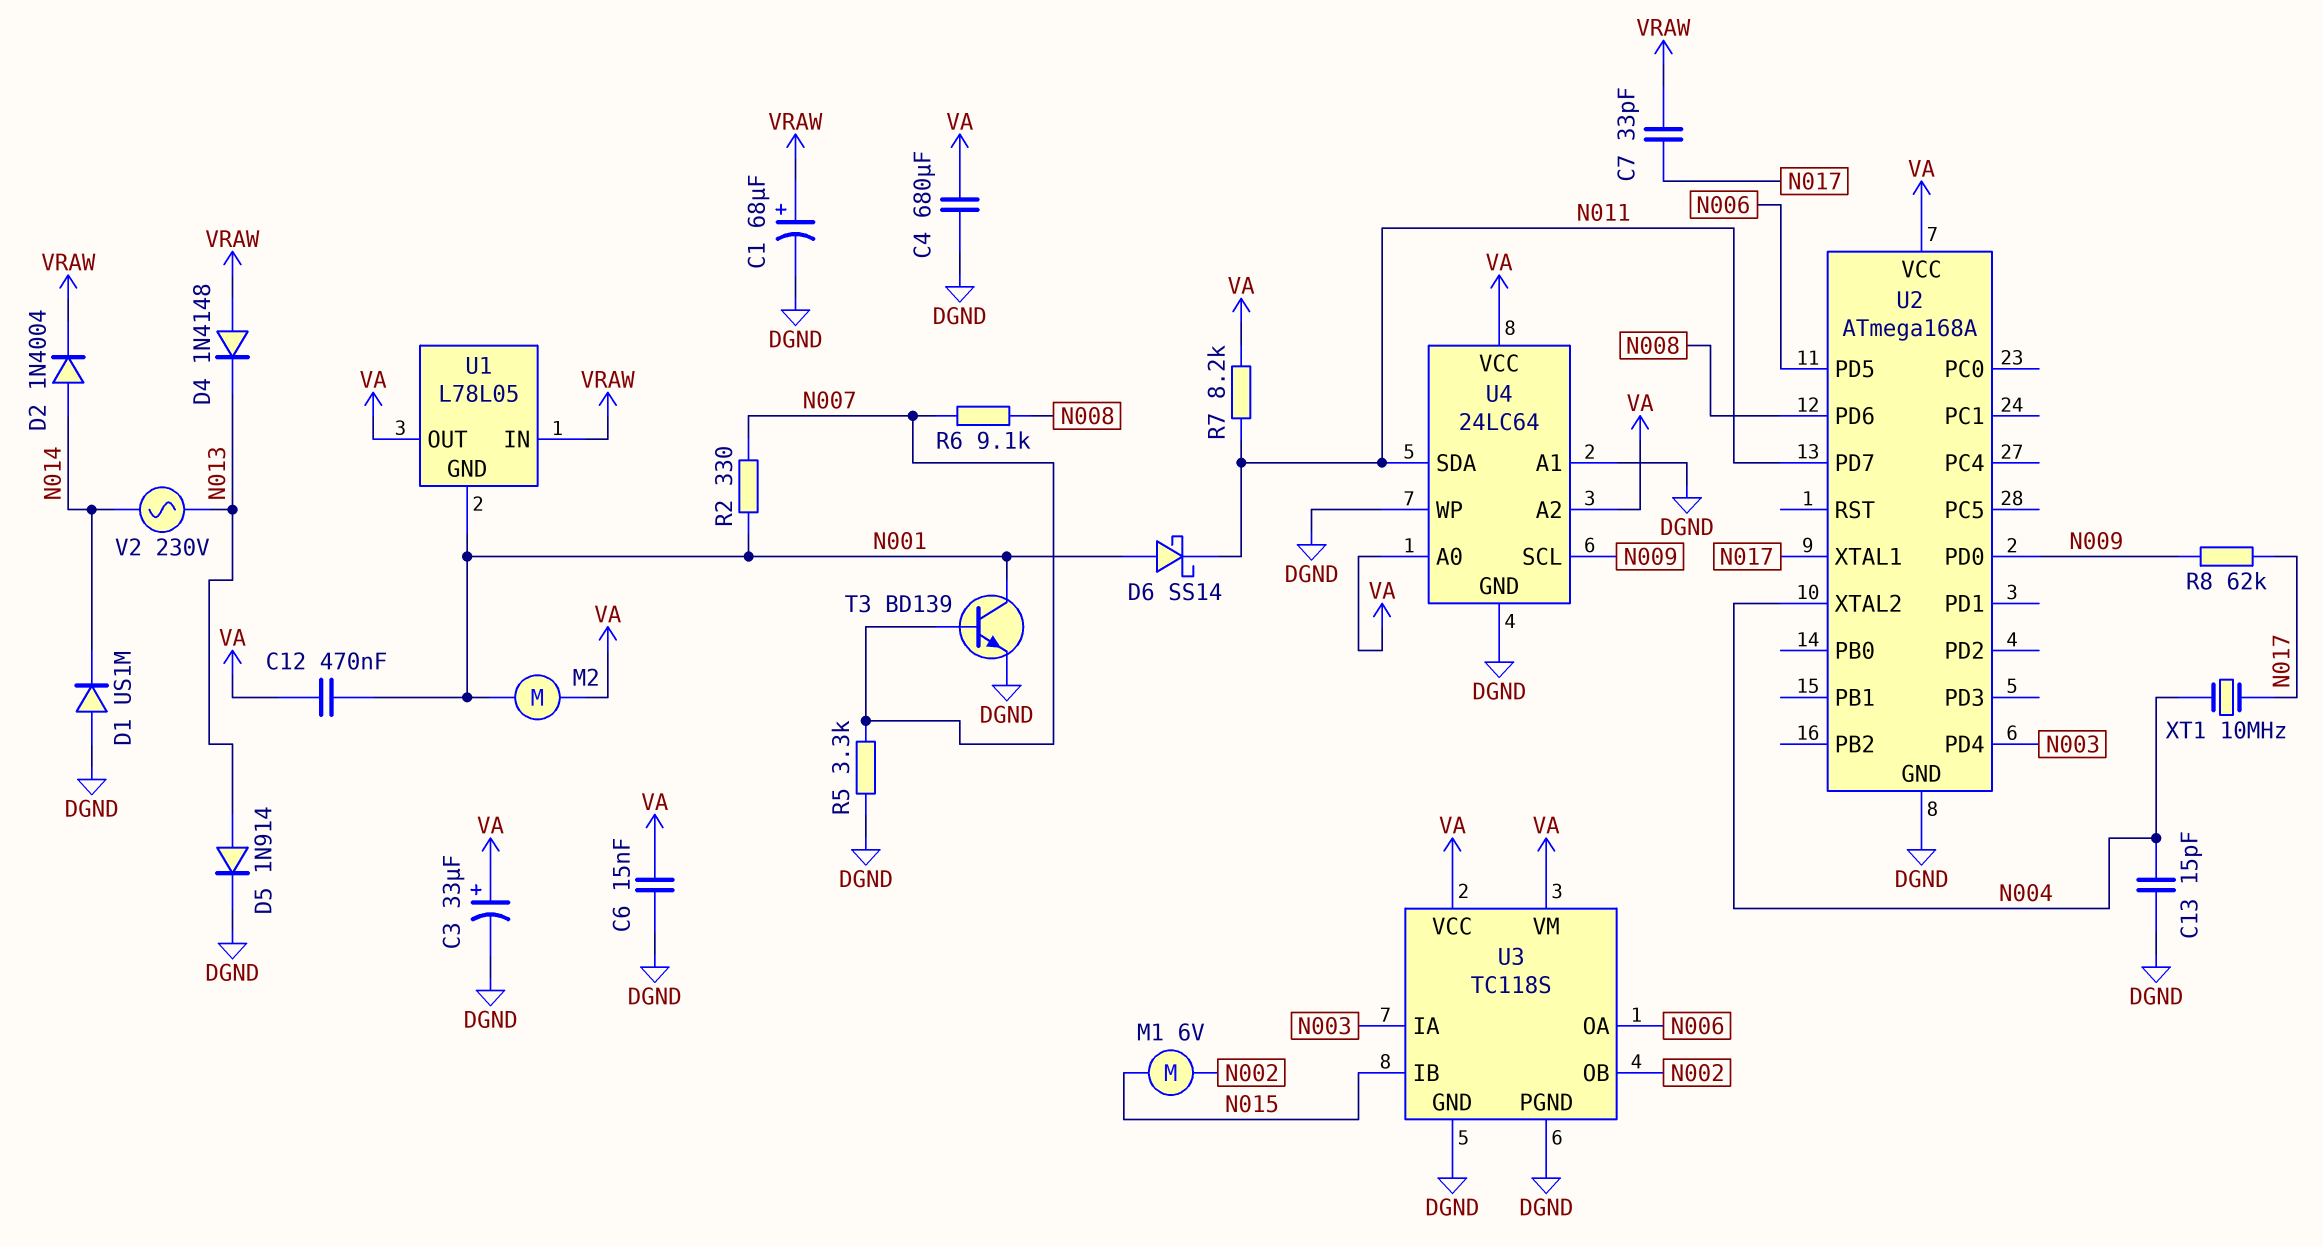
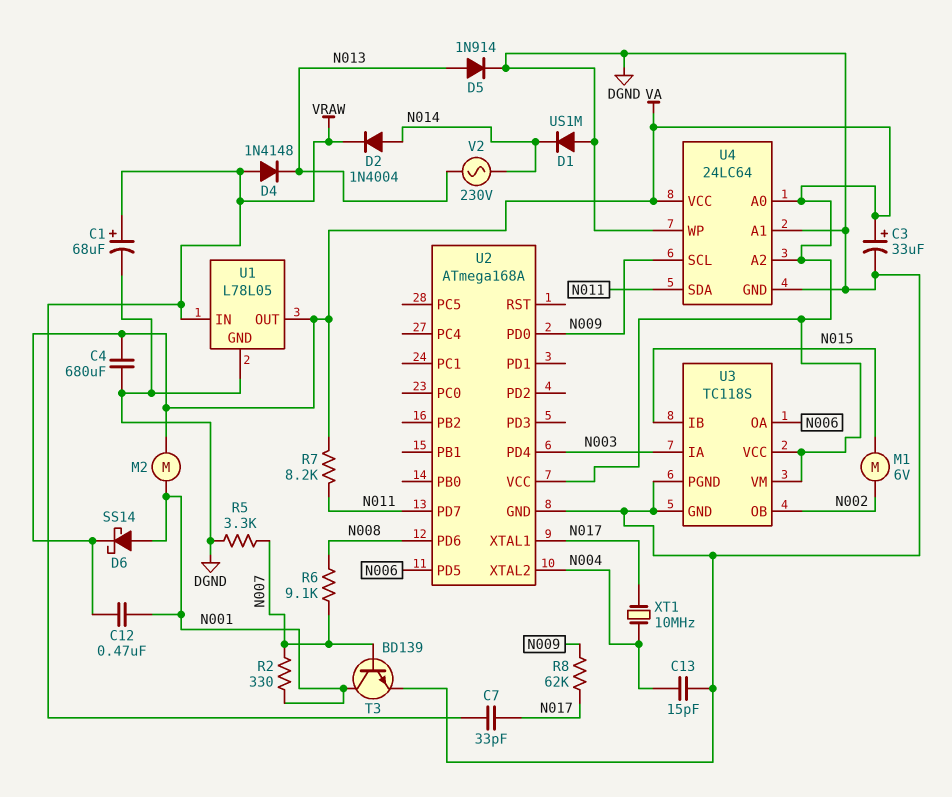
C6: 15nF (DGND, VA) -> none
D6: schottky SS14 (A N001, K N011) -> schottky SS14 (A N001, K VA)
U1 pin GND: N001 -> DGND

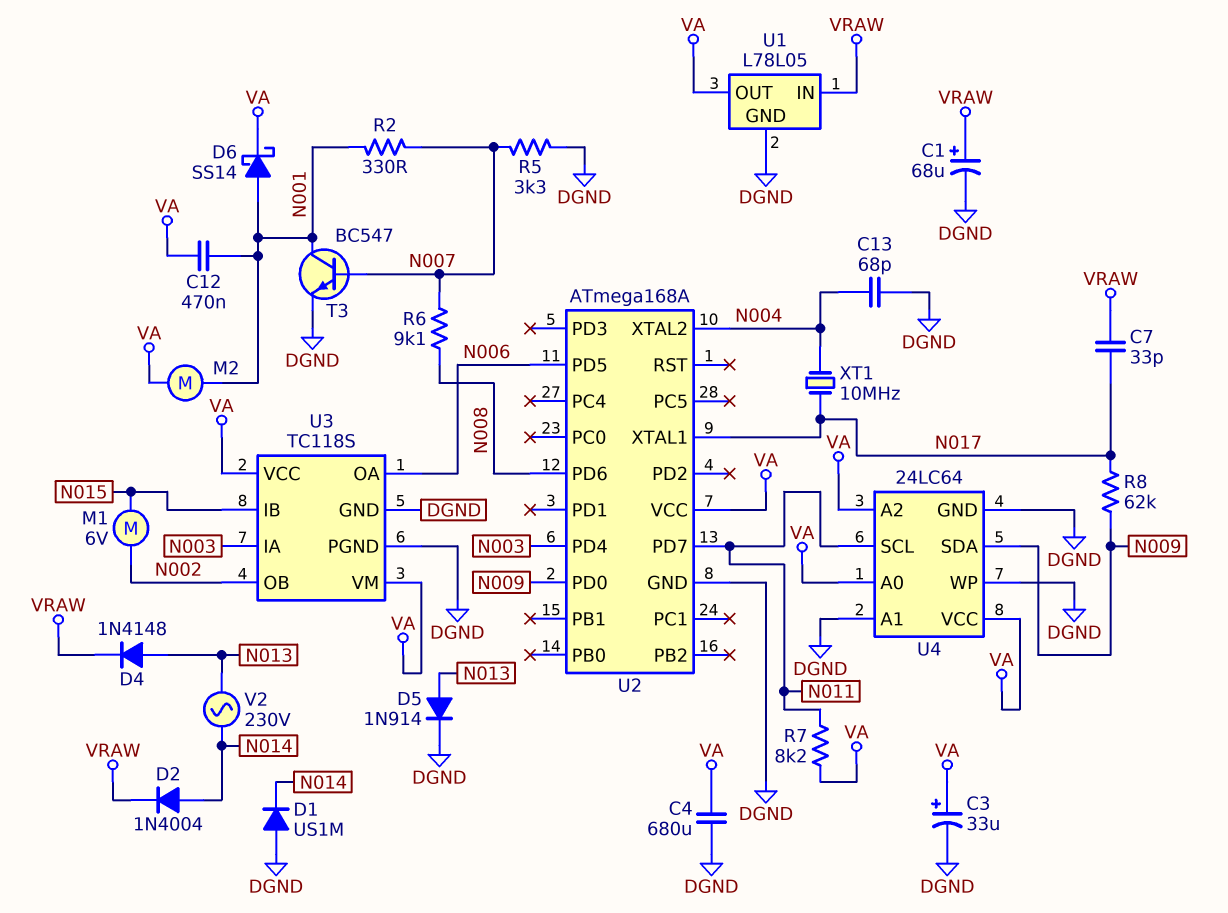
C13: 15pF (DGND, N004) -> 68pF (DGND, N004)
D4: diode 1N4148 (A VRAW, K N013) -> diode 1N4148 (A N013, K VRAW)
T3: NPN BD139 (B N007, C N001, E DGND) -> NPN BC547 (B N007, C N001, E DGND)
U4 pin SCL: N009 -> N011
U4 pin SDA: N011 -> N009

